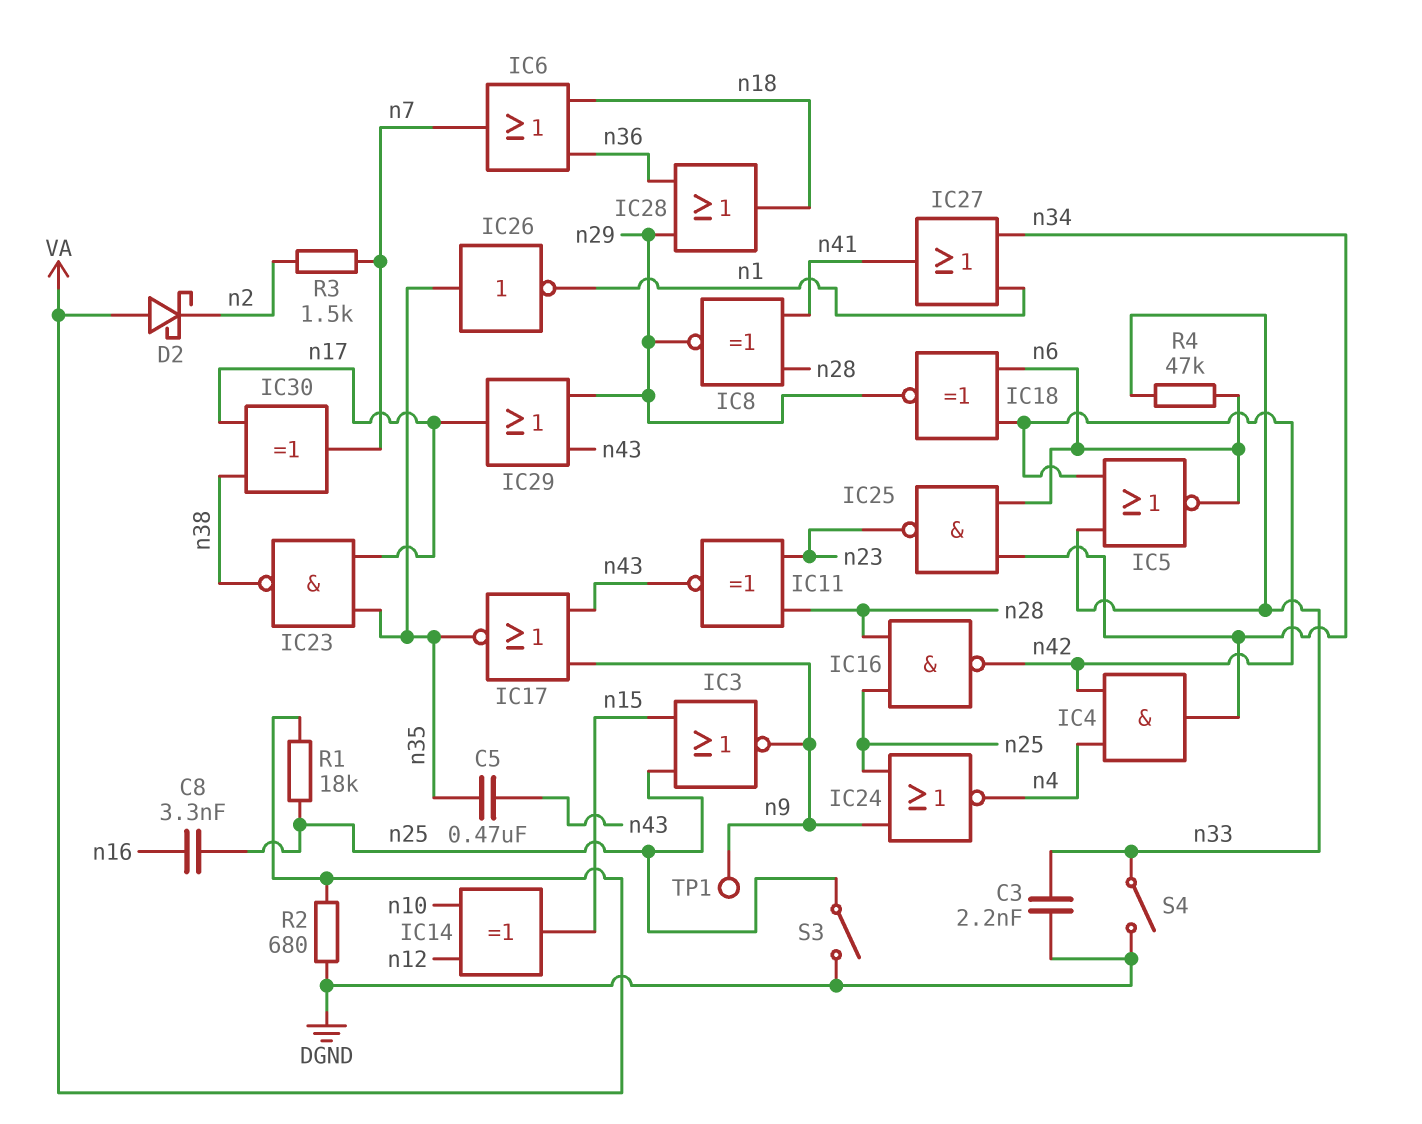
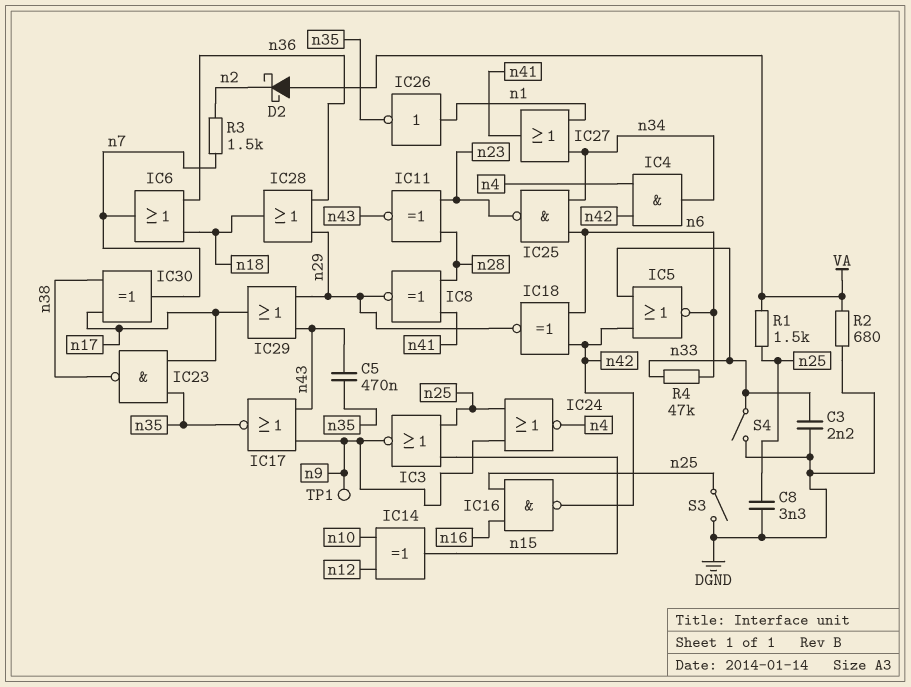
C8: 3.3nF (n16, n25) -> 3.3nF (DGND, n25)
IC16: NAND (in n25, in n28, out n42) -> NAND (in n16, in n25, out n42)
IC26: NOT (in n35, out n1) -> NOT (in n1, out n35)
R1: 18k (VA, n25) -> 1.5k (VA, n25)

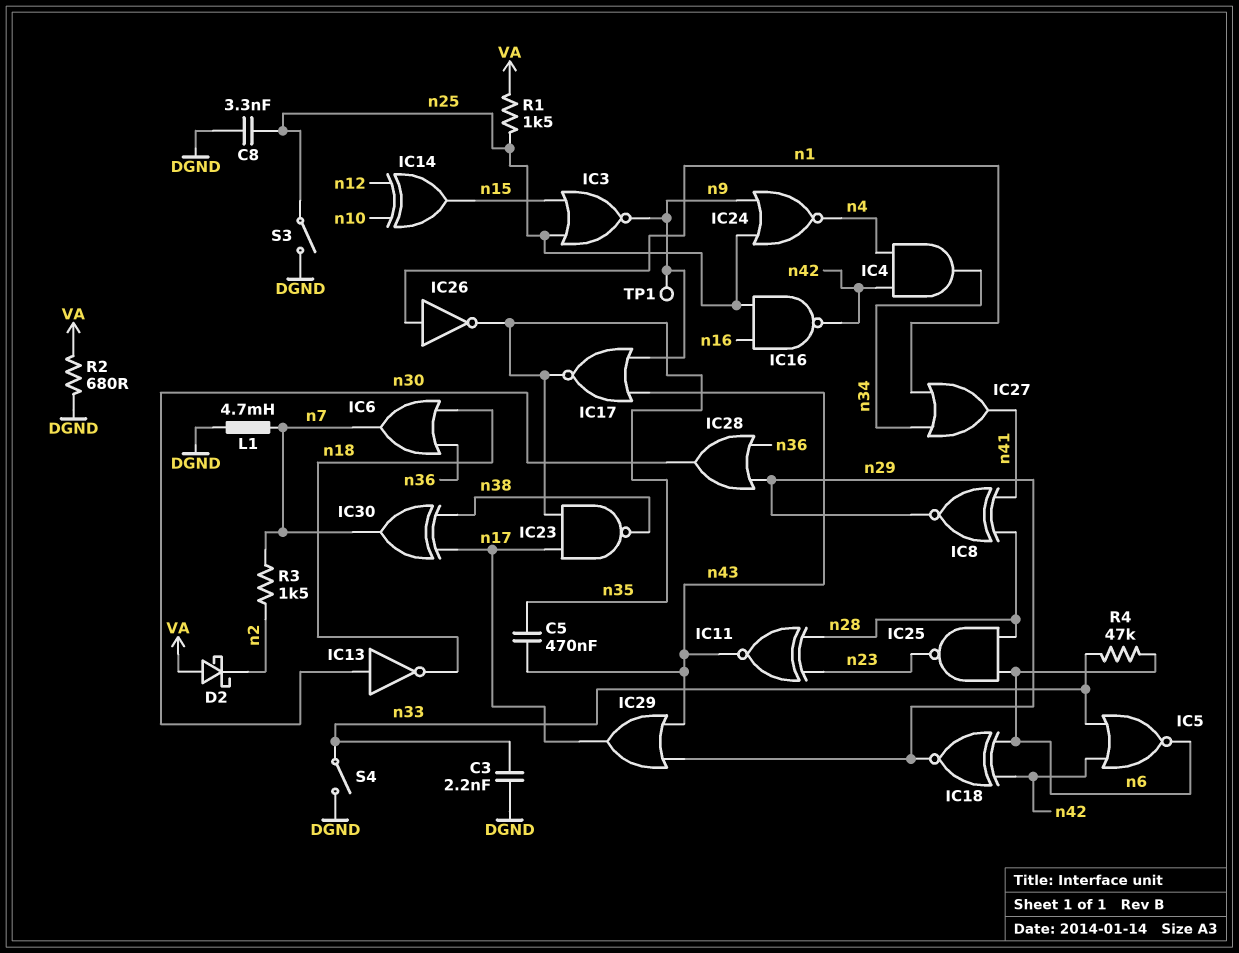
IC13: none -> NOT (in n30, out n18)
IC25: NAND (in n6, in n34, out n23) -> NAND (in n6, in n28, out n23)
IC28: OR (in n29, in n36, out n18) -> OR (in n29, in n36, out n30)
L1: none -> 4.7mH (DGND, n7)

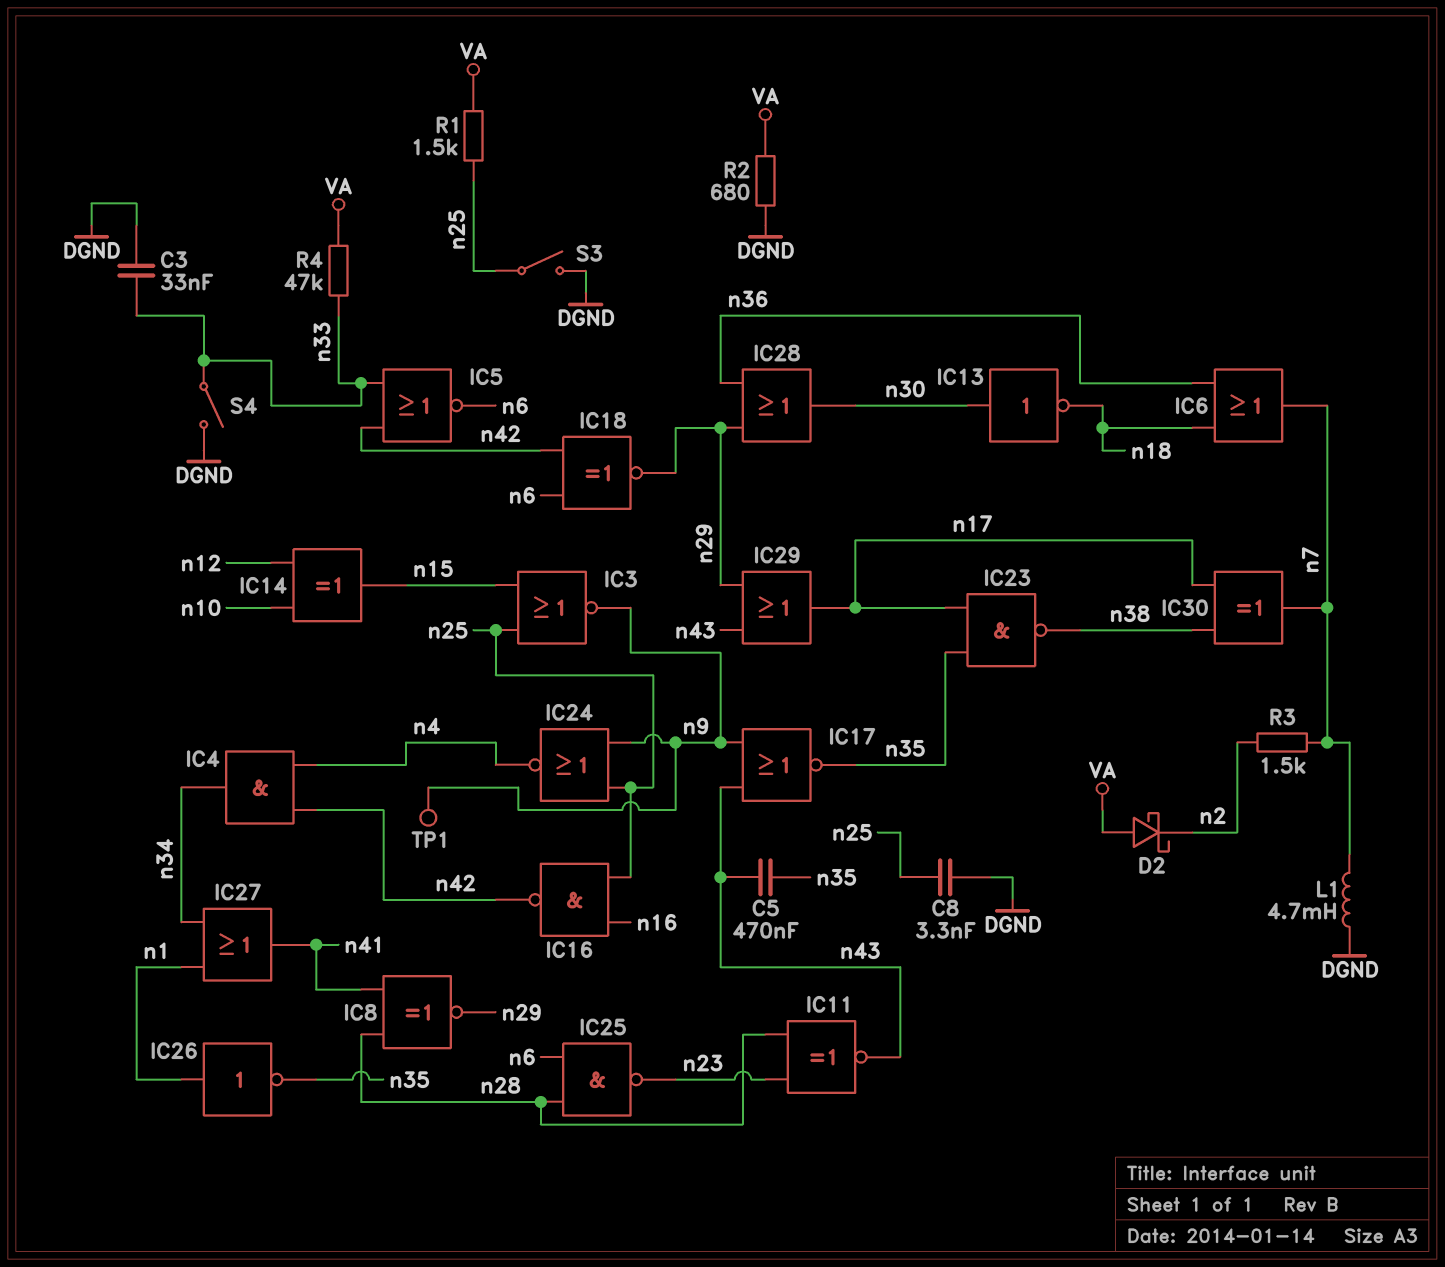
C3: 2.2nF (DGND, n33) -> 33nF (DGND, n33)
R4: 47k (n6, n33) -> 47k (VA, n33)

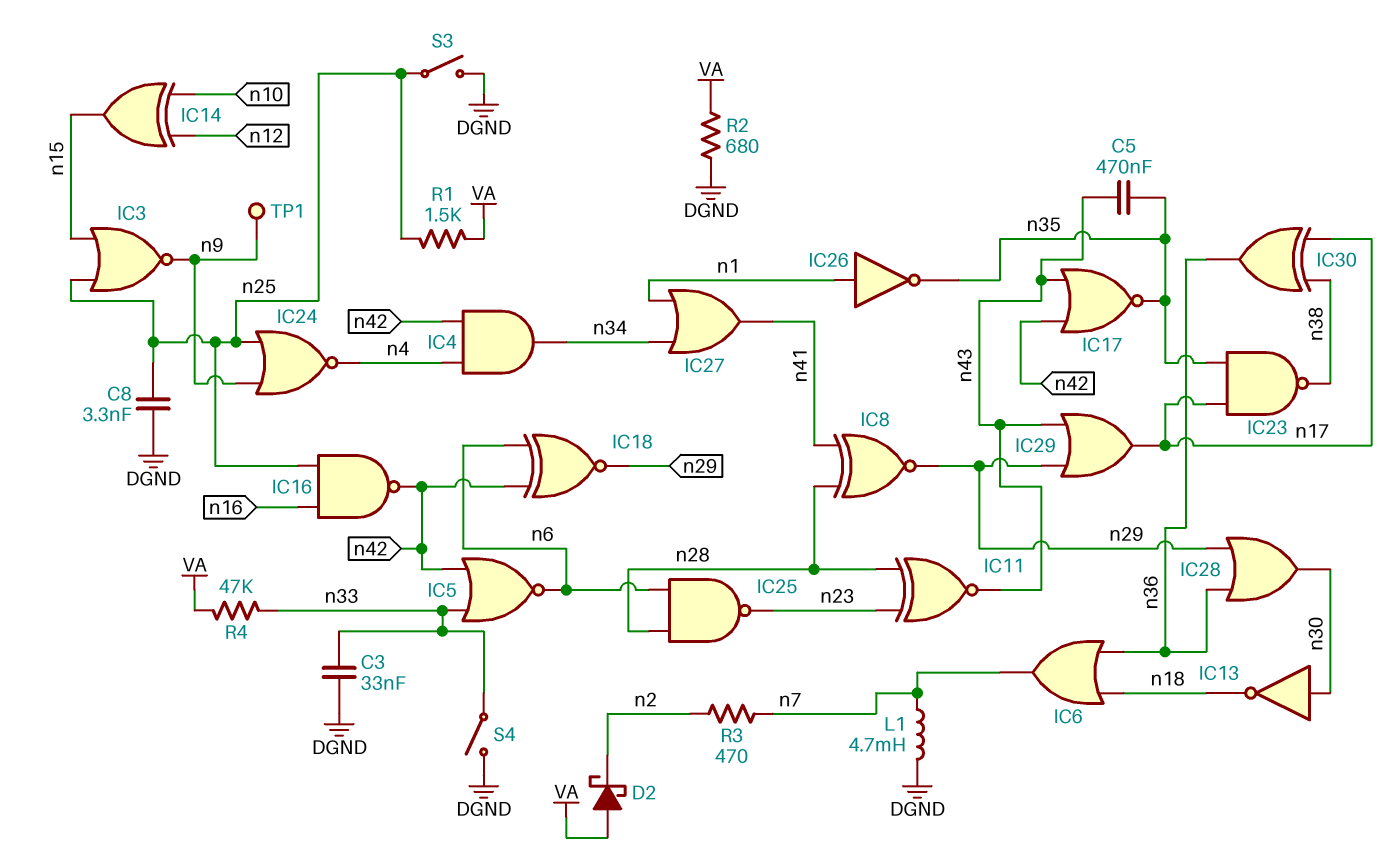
IC17: NOR (in n9, in n43, out n35) -> NOR (in n42, in n43, out n35)
IC30: XOR (in n17, in n38, out n7) -> XOR (in n17, in n38, out n36)
R3: 1.5k (n2, n7) -> 470 (n2, n7)

